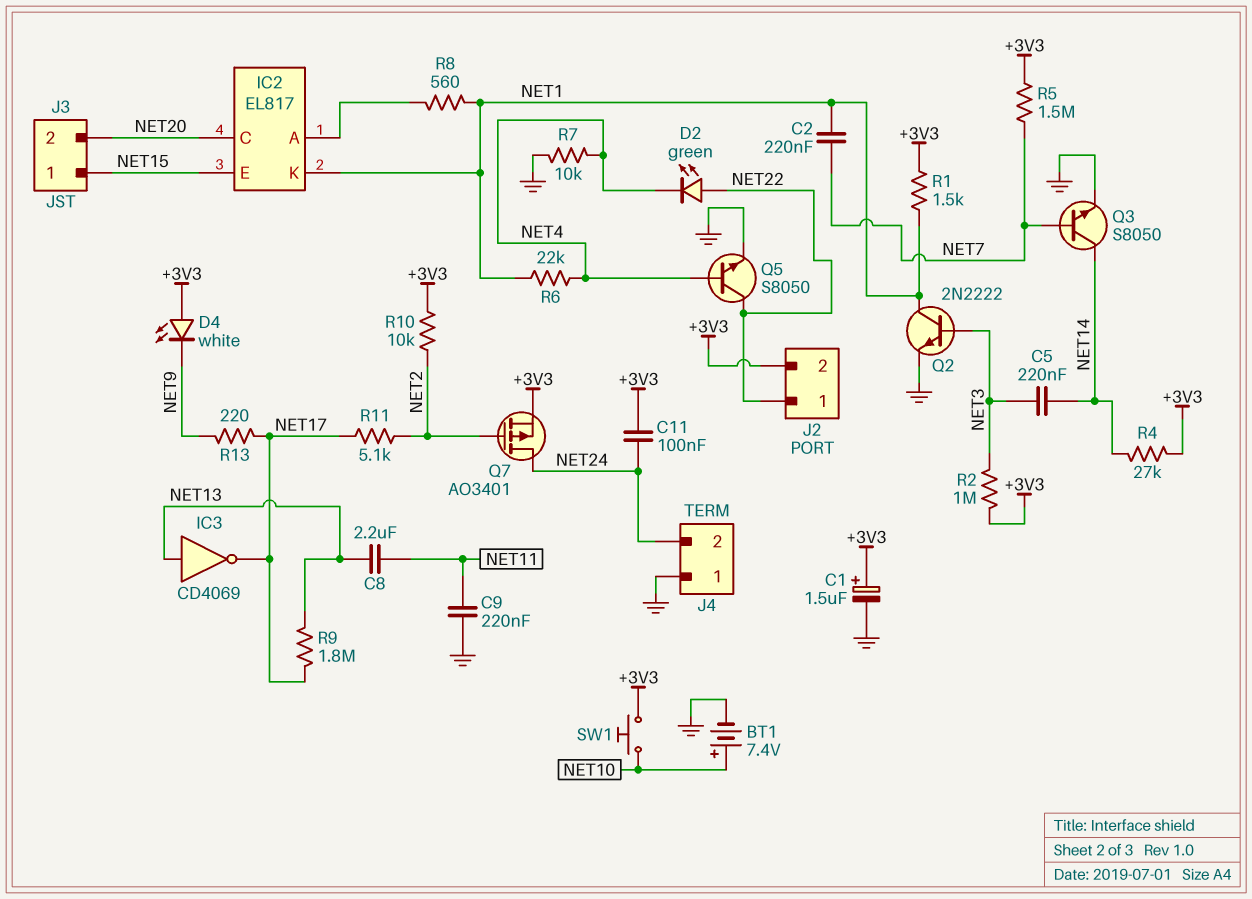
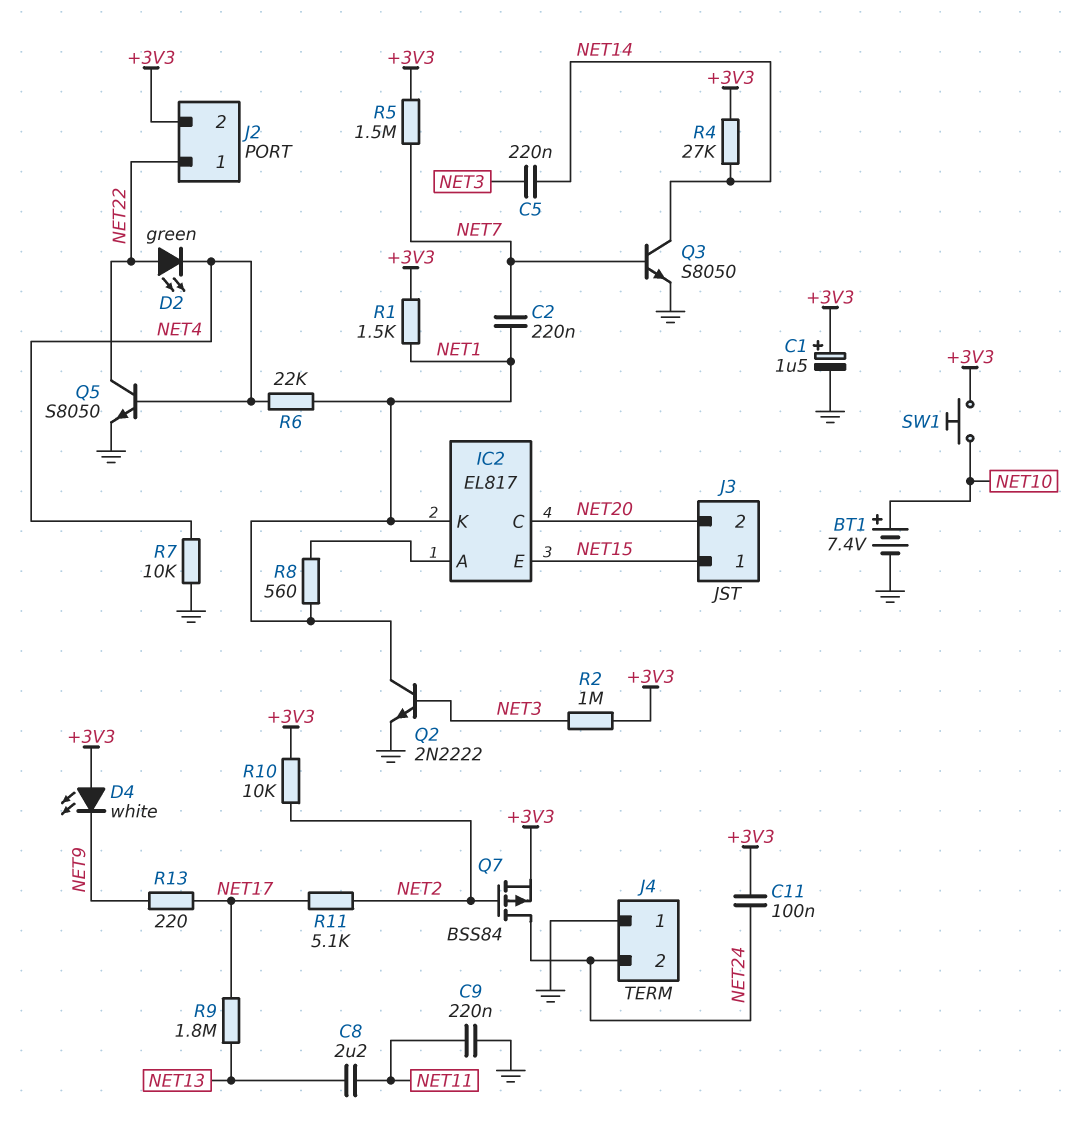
IC3: NOT CD4069 (in NET13, out NET17) -> none
Q7: PMOS AO3401 (G NET2, D NET24, S +3V3) -> PMOS BSS84 (G NET2, D NET24, S +3V3)

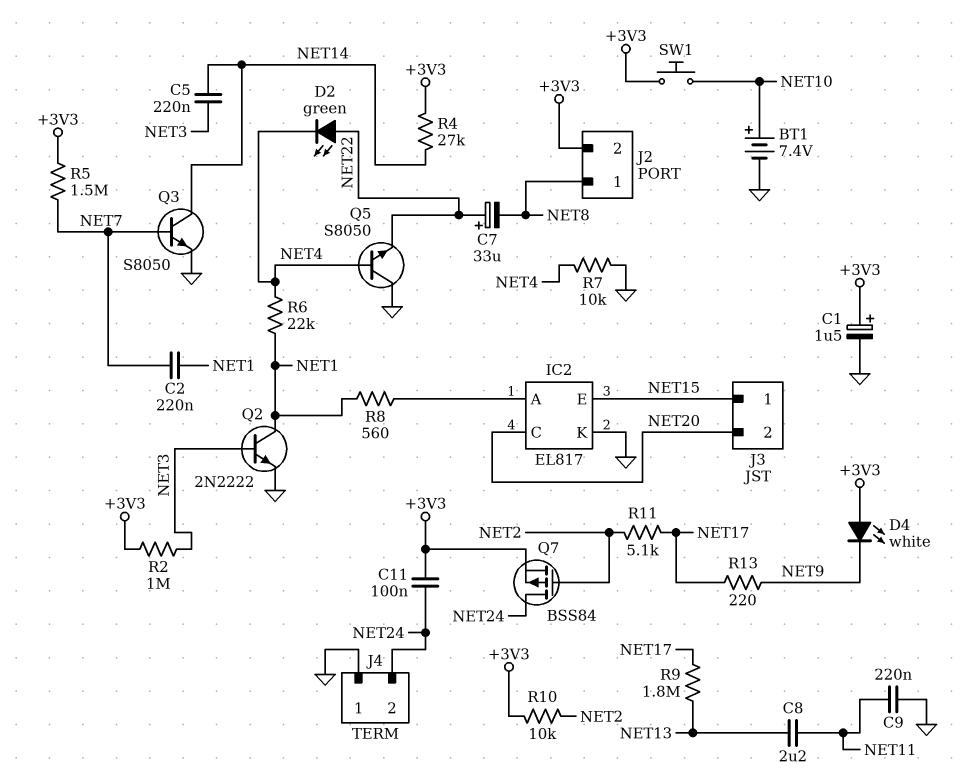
C7: none -> 33uF (plus NET22, minus NET8)
IC2 pin K: NET1 -> GND
J2 pin 1: NET22 -> NET8
Q5: NPN S8050 (B NET4, C NET22, E GND) -> NPN S8050 (B NET4, C GND, E NET22)
R1: 1.5k (+3V3, NET1) -> none

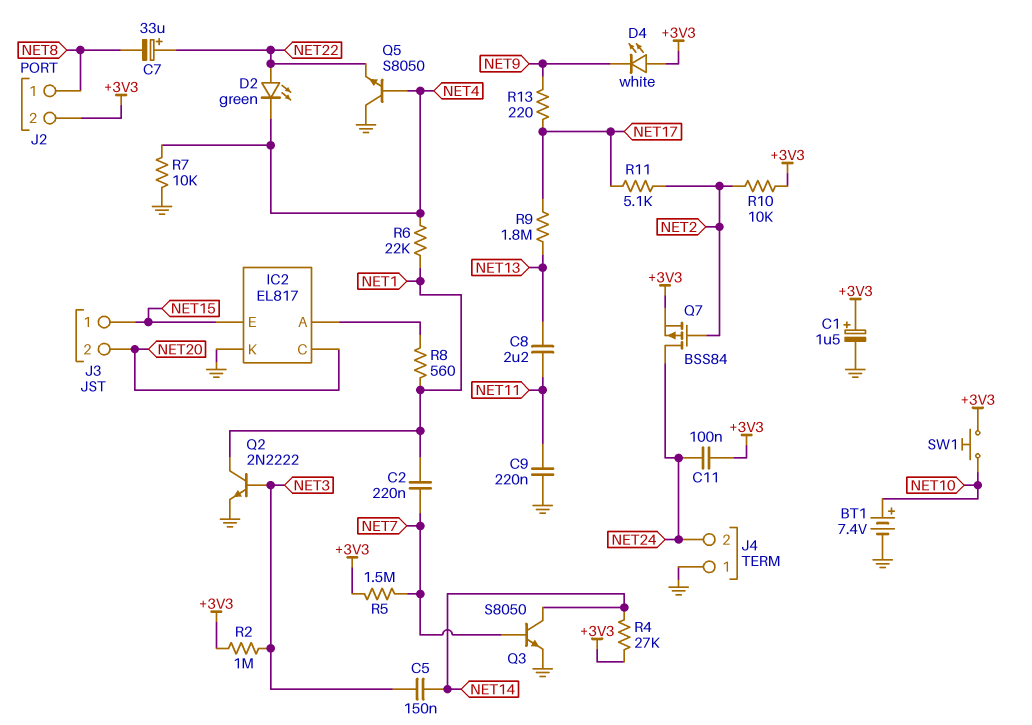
C5: 220nF (NET3, NET14) -> 150nF (NET3, NET14)

